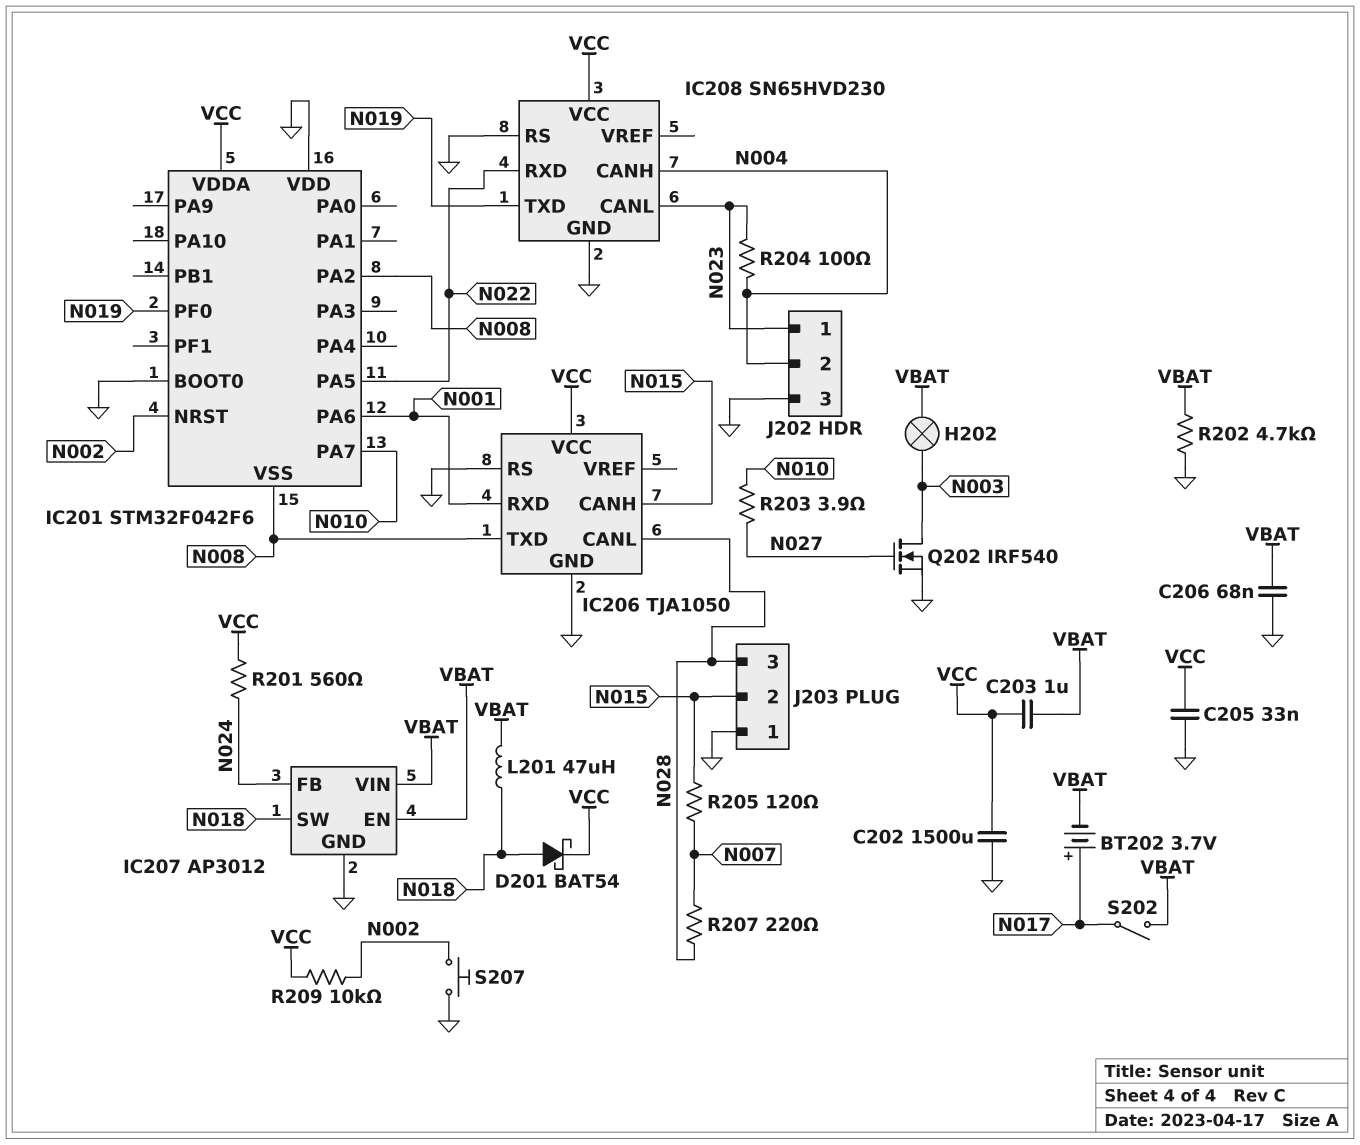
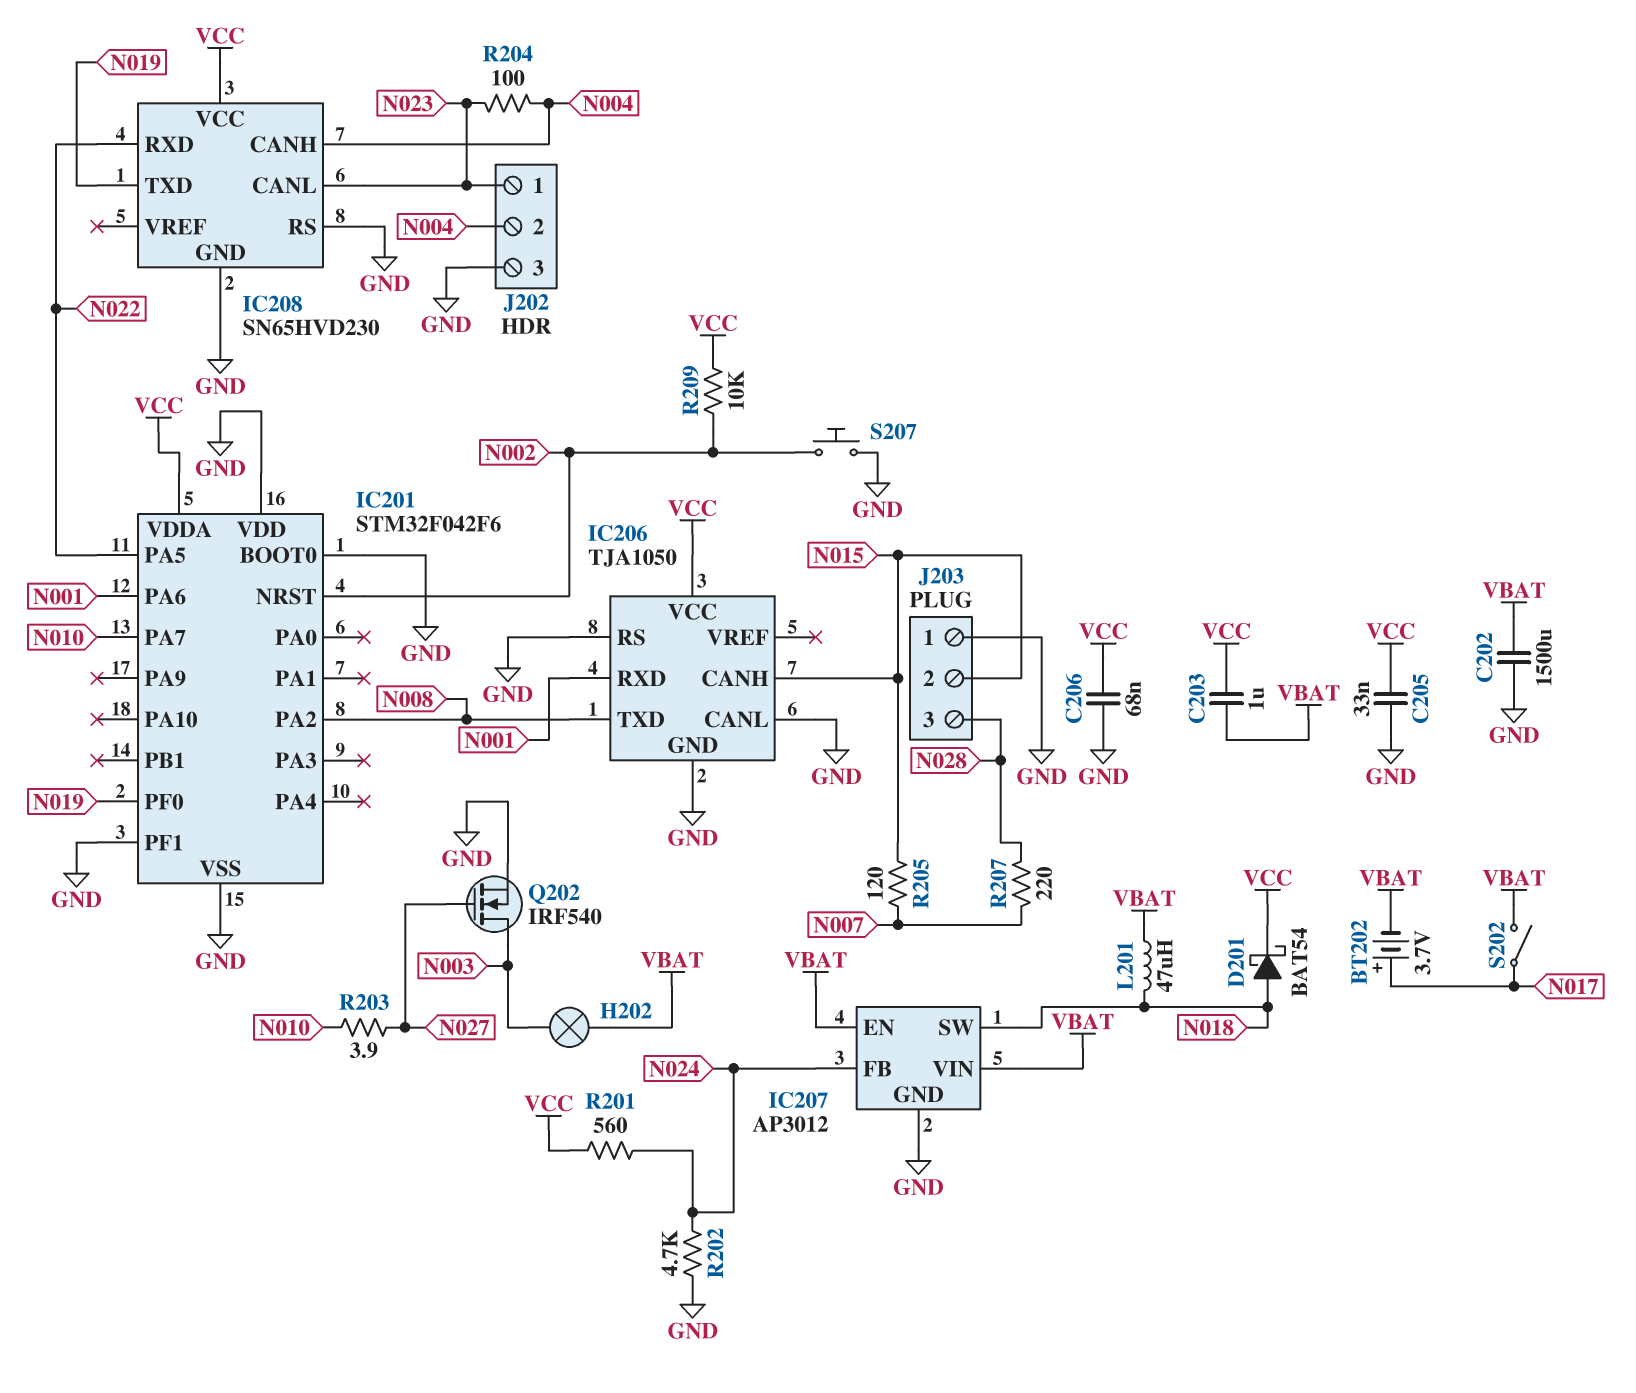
C202: 1500uF (GND, VCC) -> 1500uF (GND, VBAT)
C206: 68nF (GND, VBAT) -> 68nF (GND, VCC)
IC201 pin PF1: none -> GND
IC201 pin VSS: N008 -> GND
IC206 pin CANL: N028 -> GND
R202: 4.7k (GND, VBAT) -> 4.7k (GND, N024)

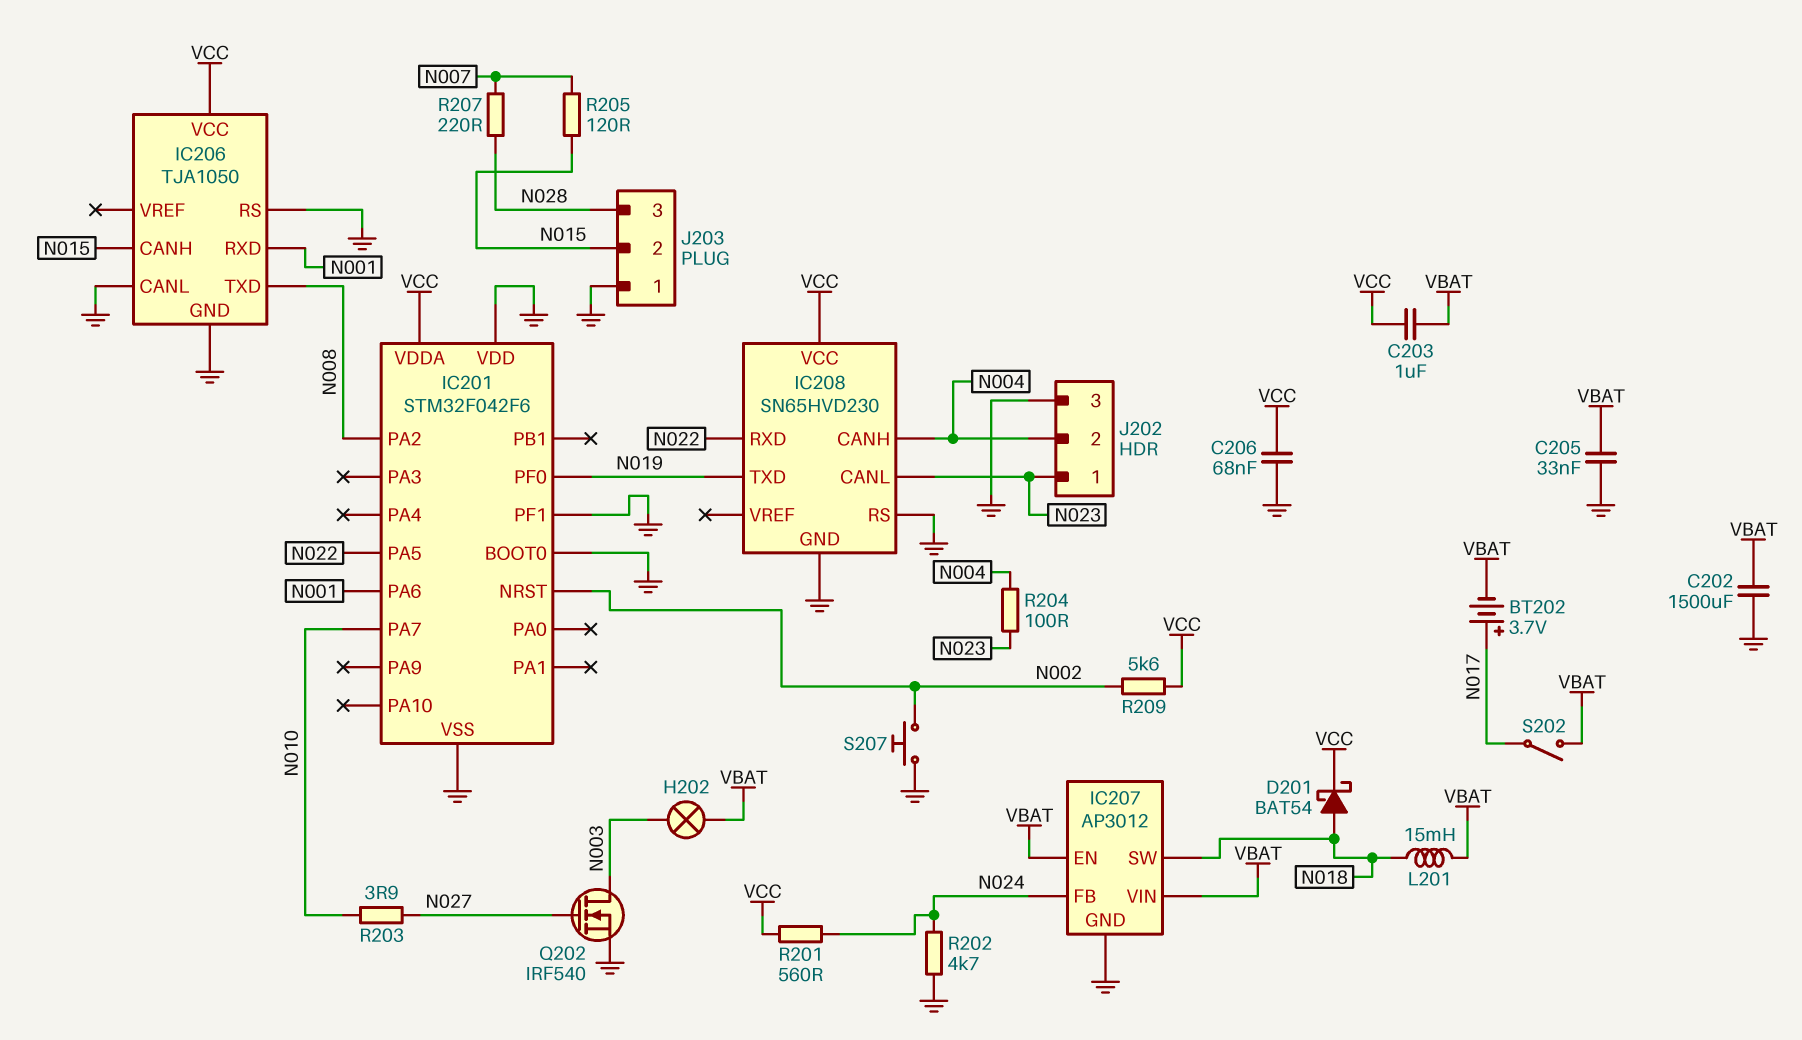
C205: 33nF (GND, VCC) -> 33nF (GND, VBAT)
L201: 47uH (N018, VBAT) -> 15mH (N018, VBAT)
R209: 10k (N002, VCC) -> 5.6k (N002, VCC)

